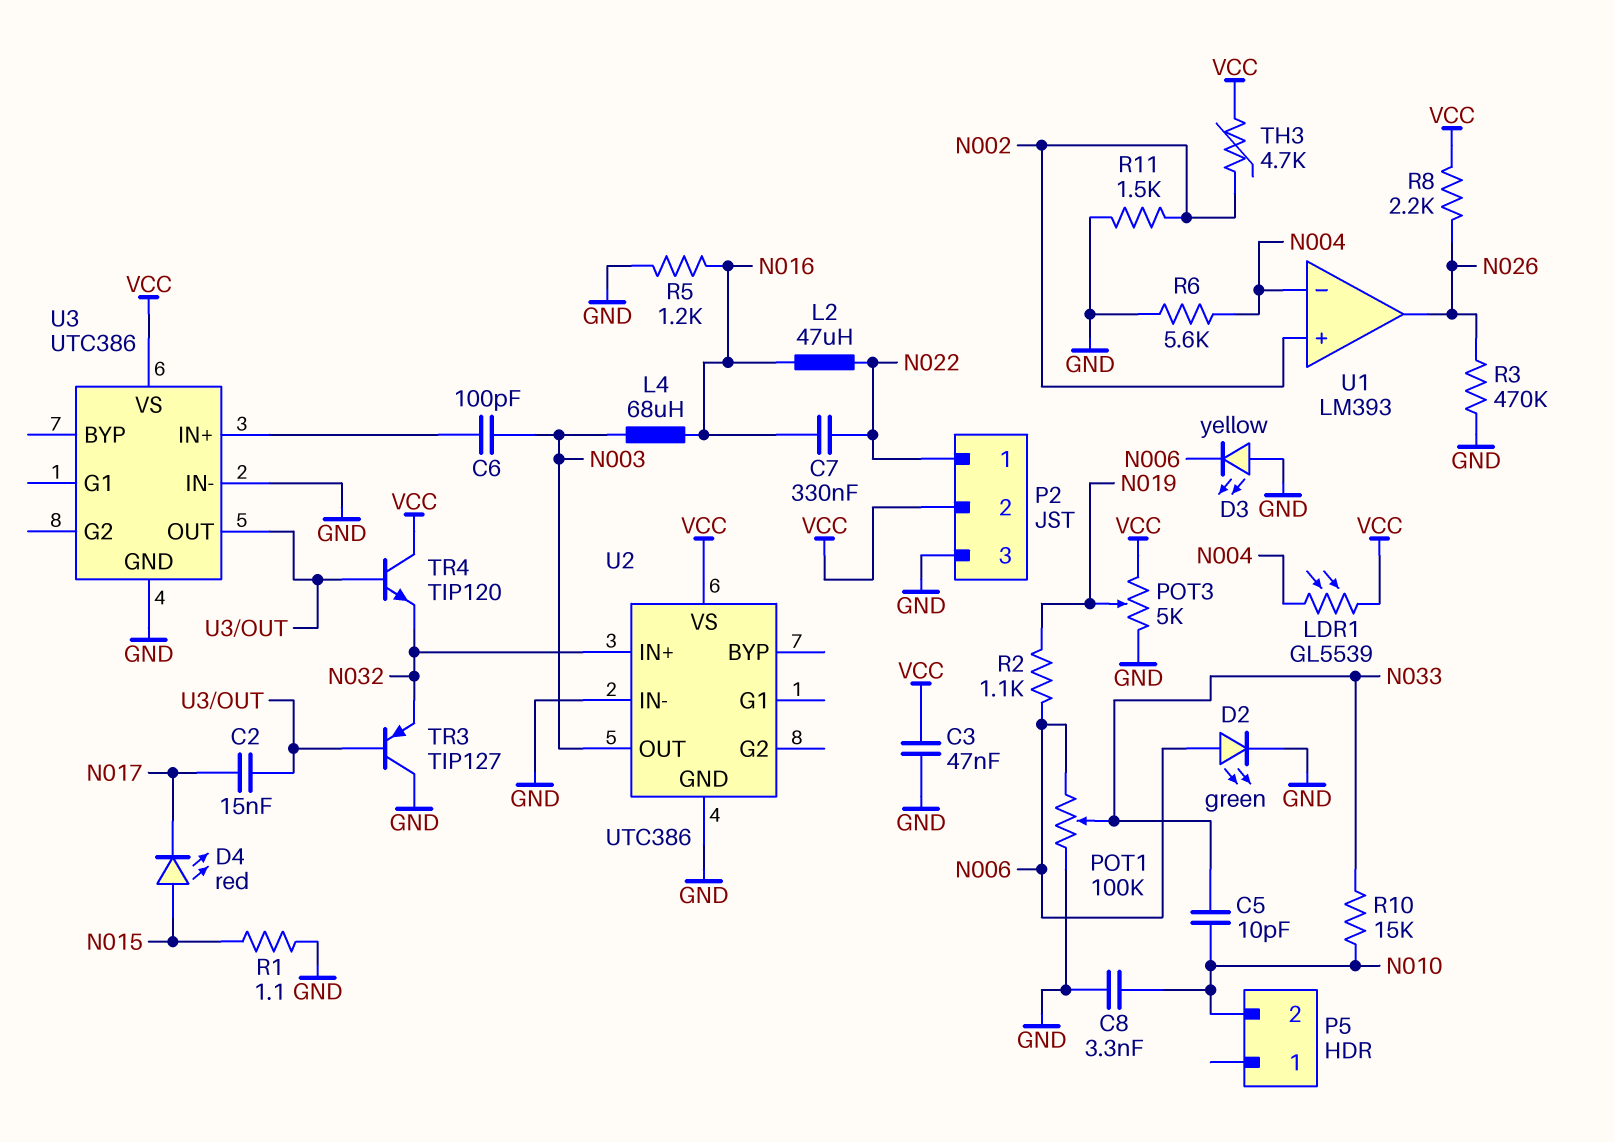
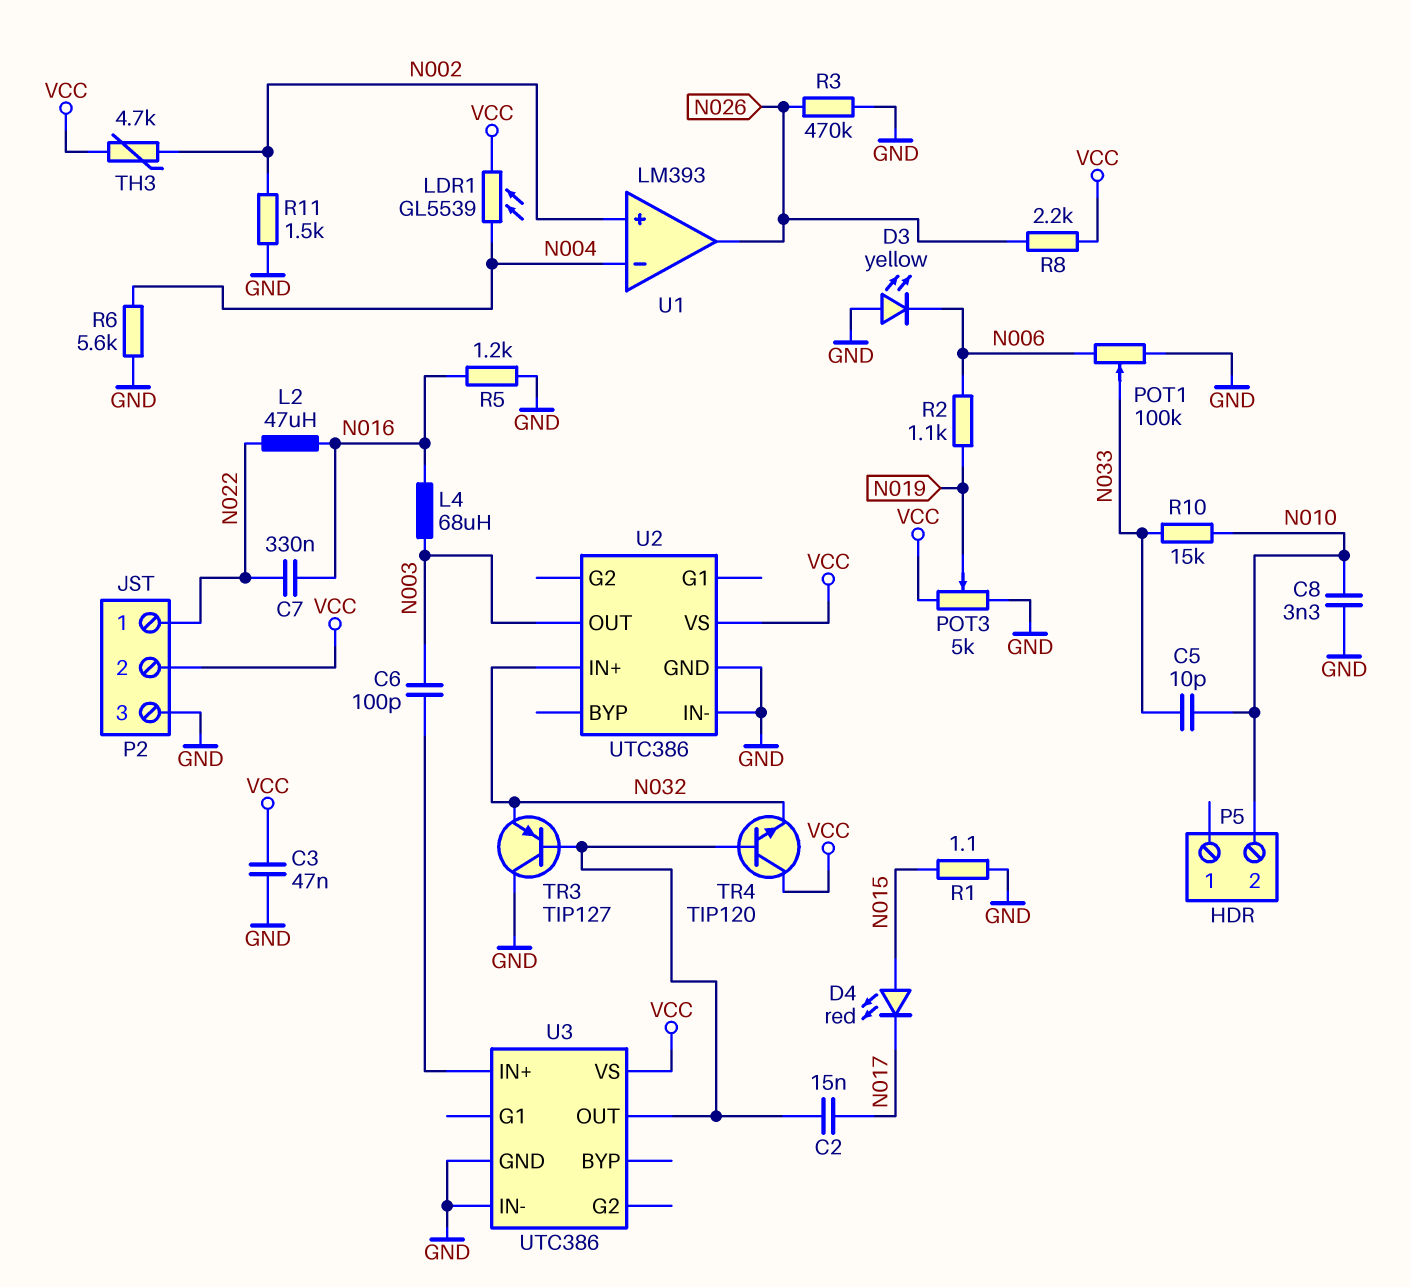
D2: LED green (A N006, K GND) -> none

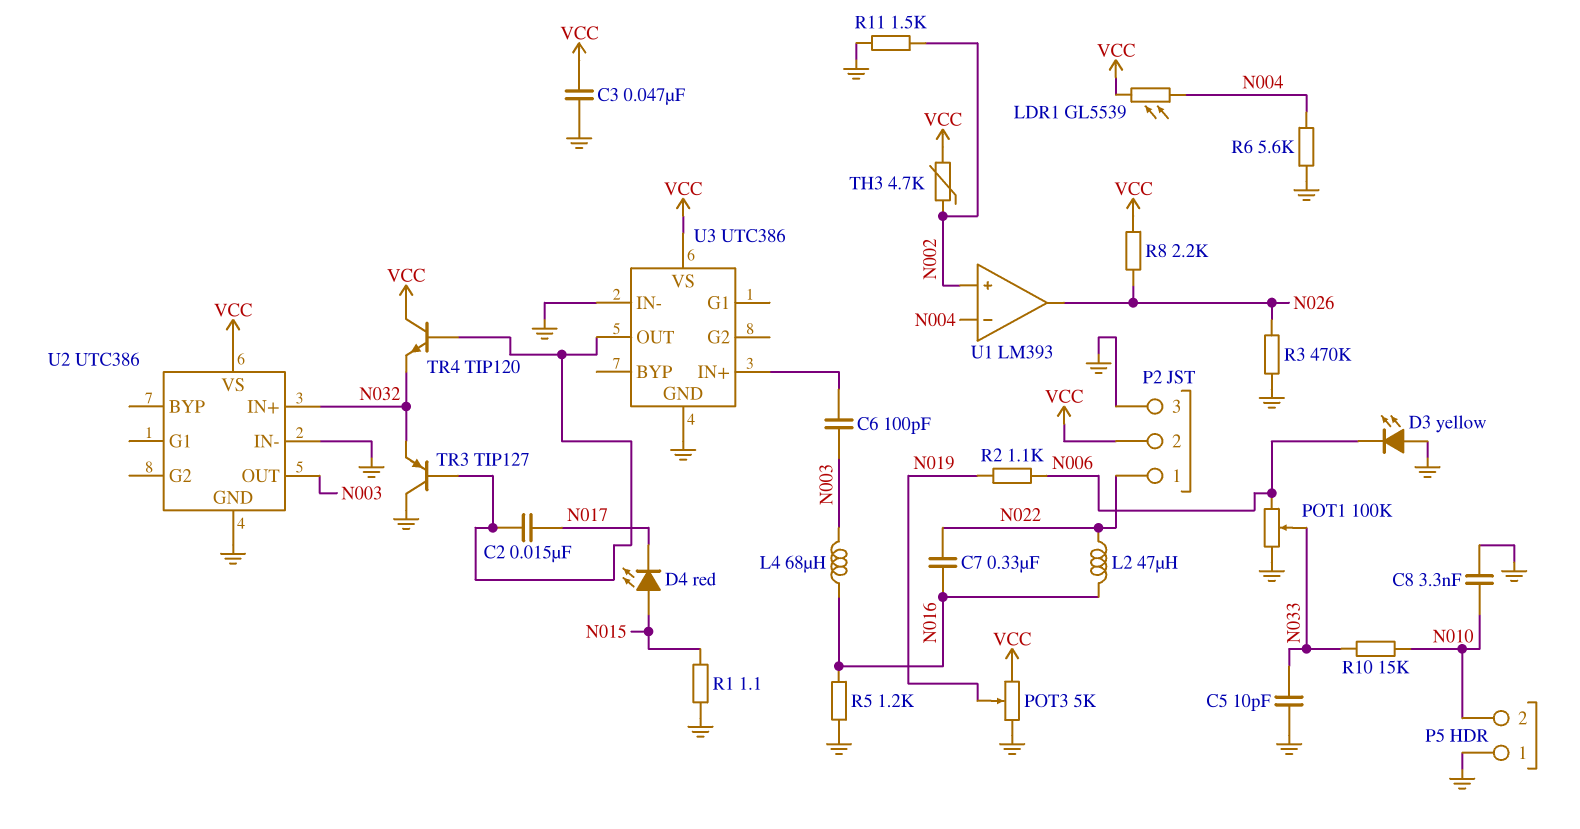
C5: 10pF (N010, N033) -> 10pF (GND, N033)
P5 pin 1: none -> GND

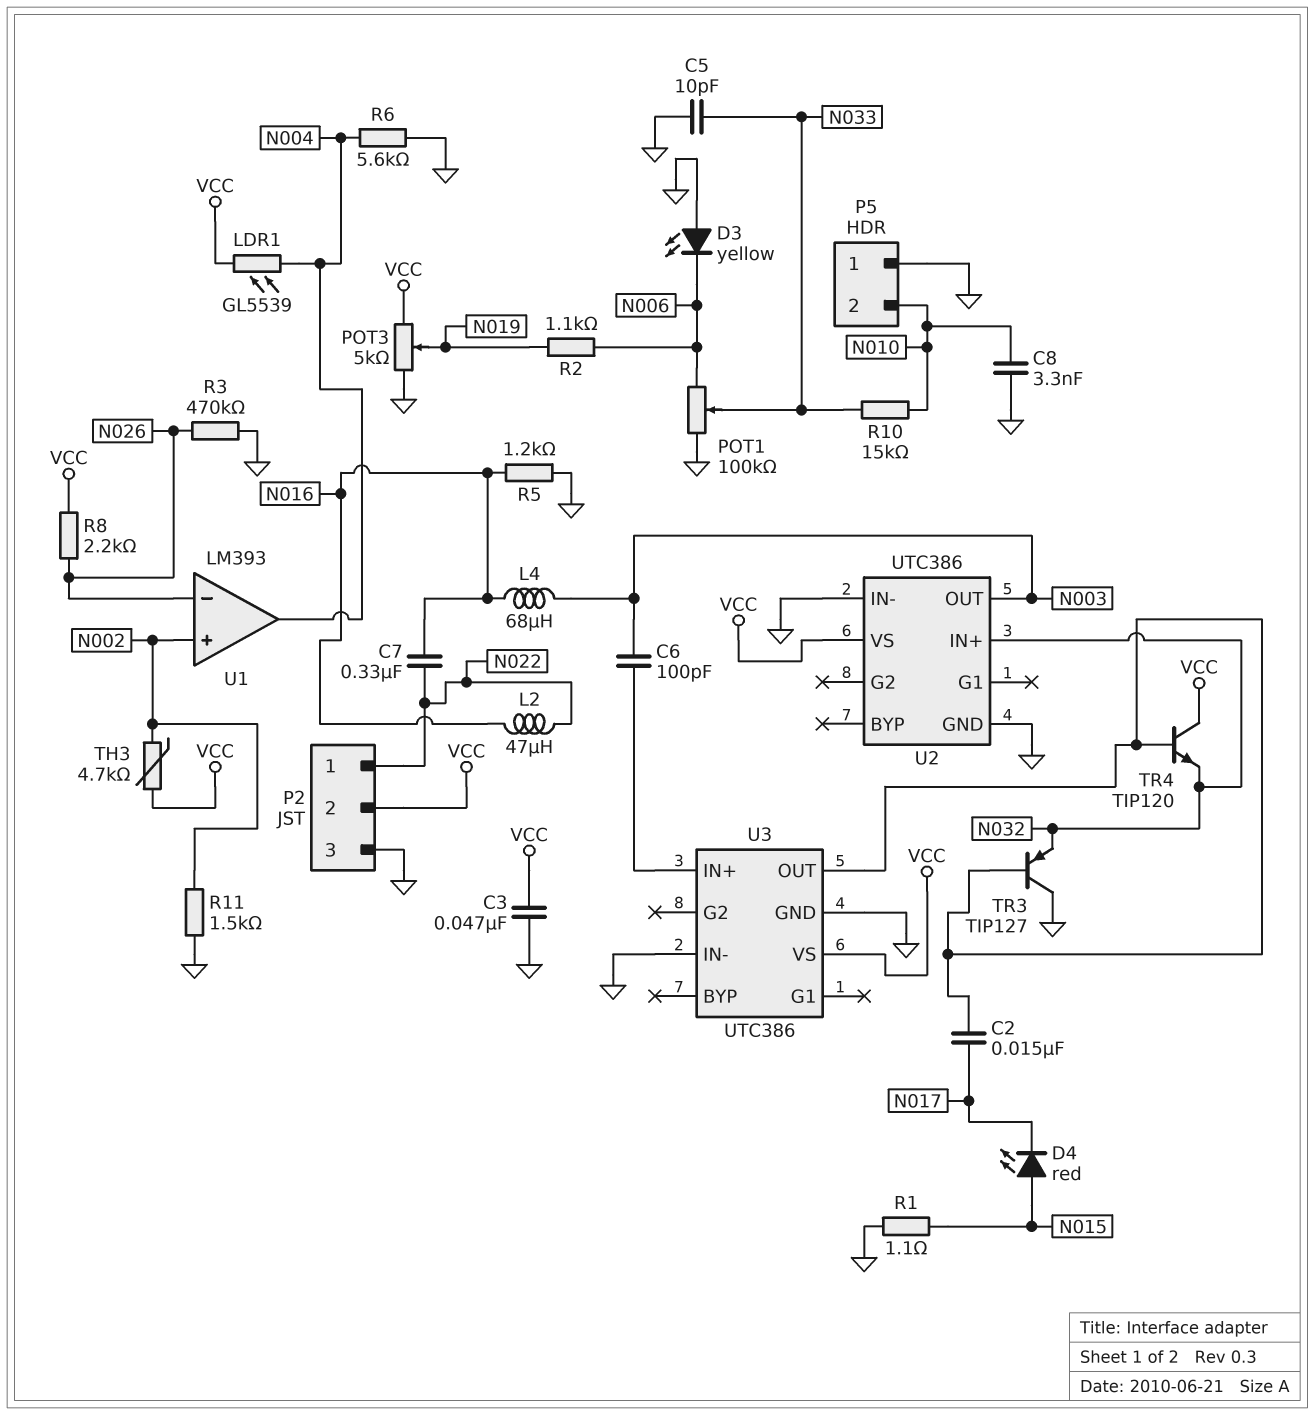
U1 pin in-: N004 -> N026
U1 pin out: N026 -> N004

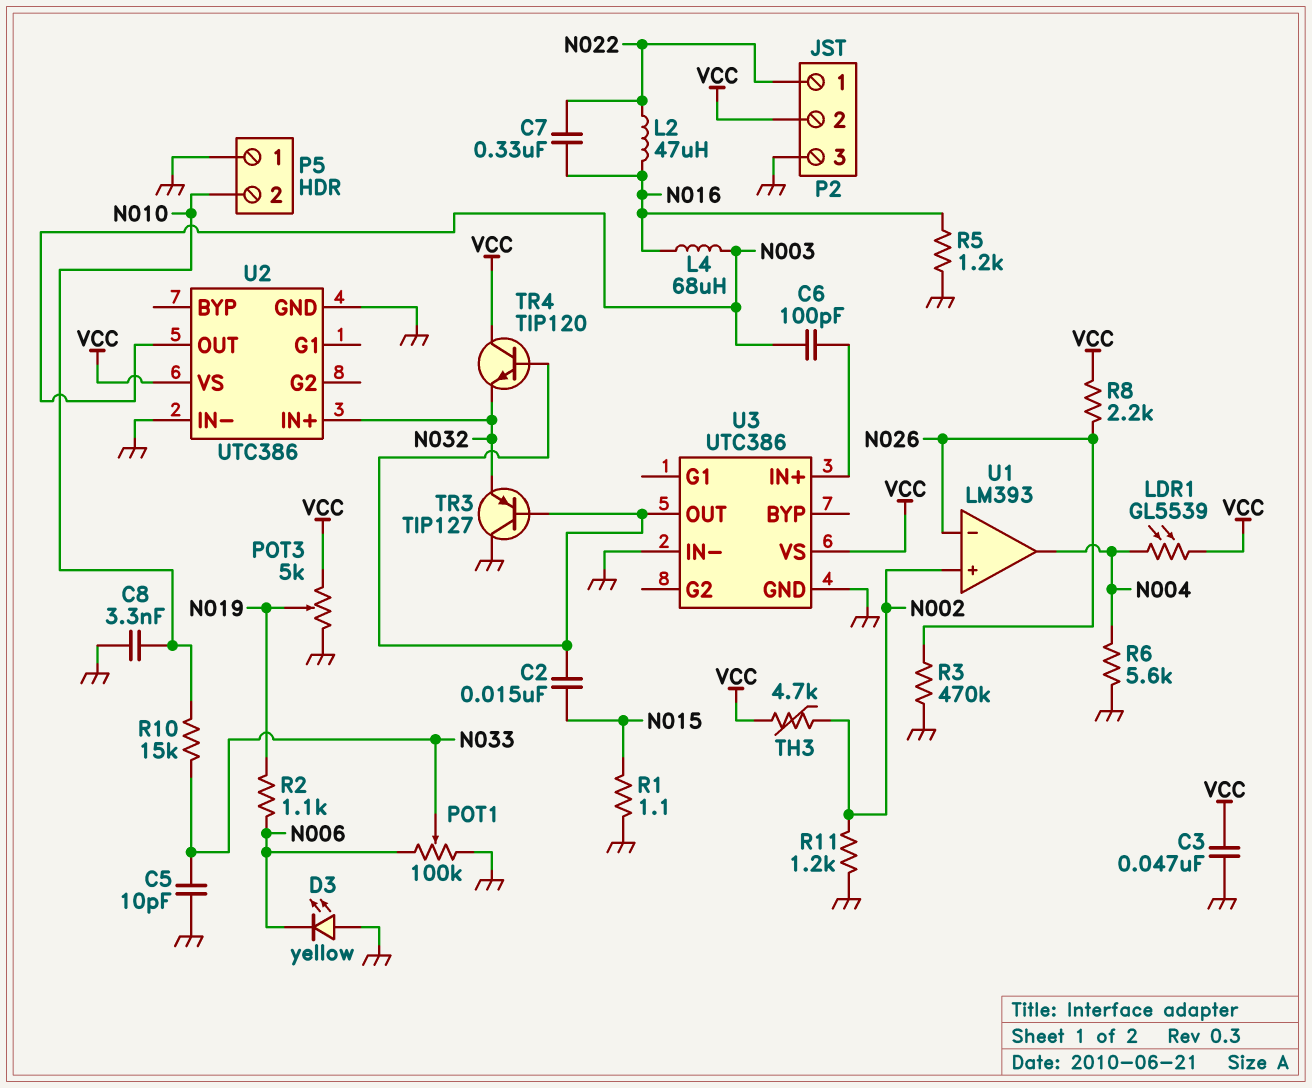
C2: 15nF (N017, U3/OUT) -> 15nF (N015, U3/OUT)
D4: LED red (A N015, K N017) -> none
R11: 1.5k (GND, N002) -> 1.2k (GND, N002)

